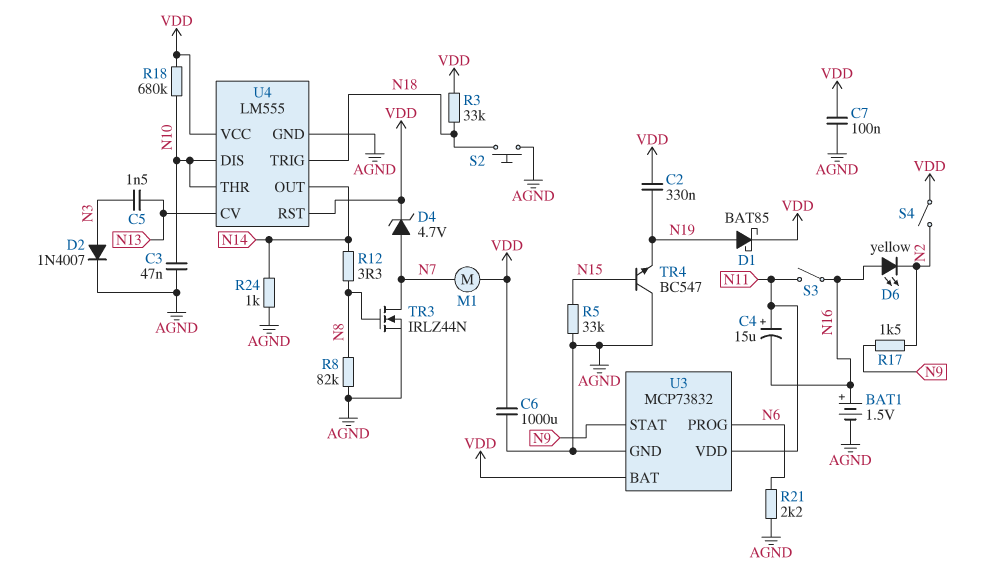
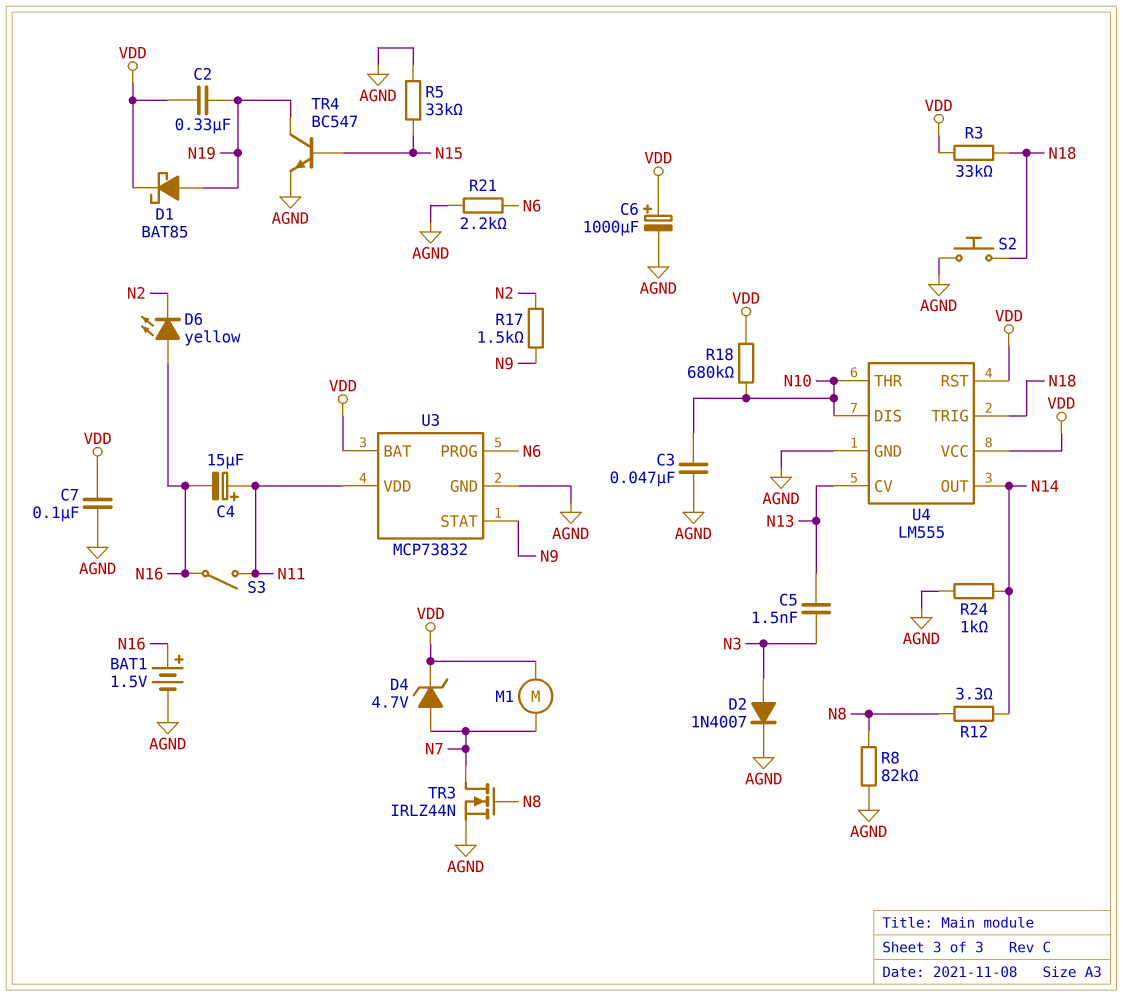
C6: 1000uF (AGND, VDD) -> 1000uF (plus VDD, minus AGND)
S4: switch (N2, VDD) -> none
TR4: NPN BC547 (B N15, C AGND, E N19) -> NPN BC547 (B N15, C N19, E AGND)

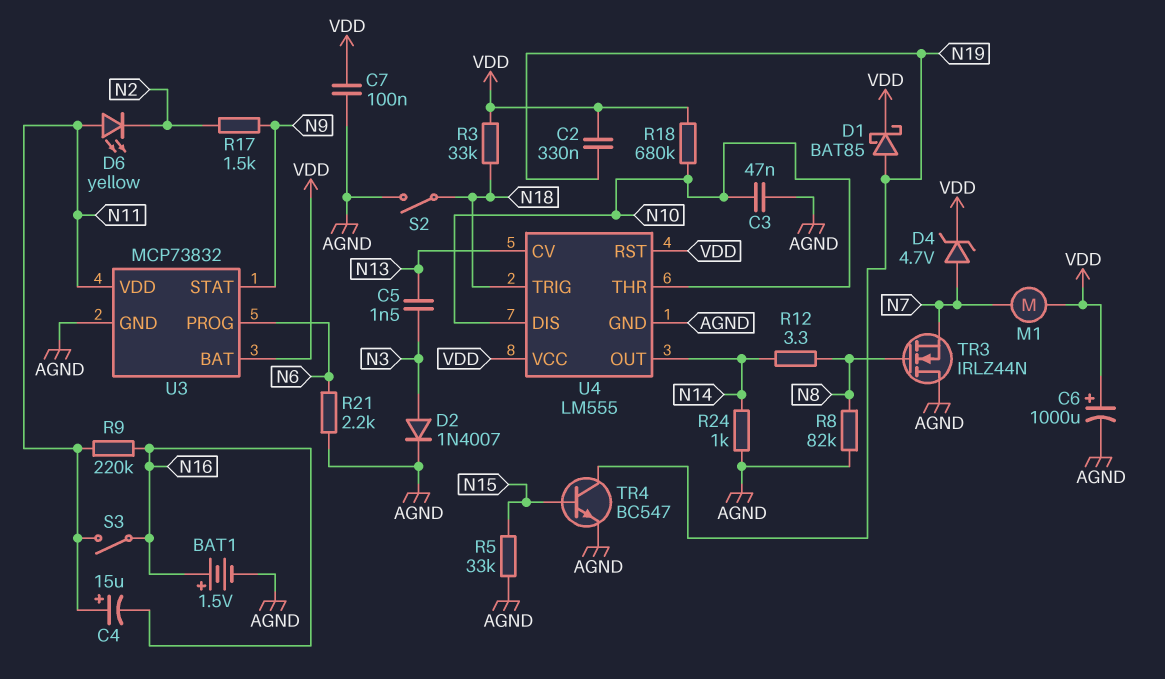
D6: LED yellow (A N16, K N2) -> LED yellow (A N11, K N2)
R9: none -> 220k (N11, N16)
S2: button (AGND, N18) -> switch (AGND, N18)
TR3: NMOS IRLZ44N (G N8, D N7, S AGND) -> NMOS IRLZ44N (G N8, D AGND, S N7)

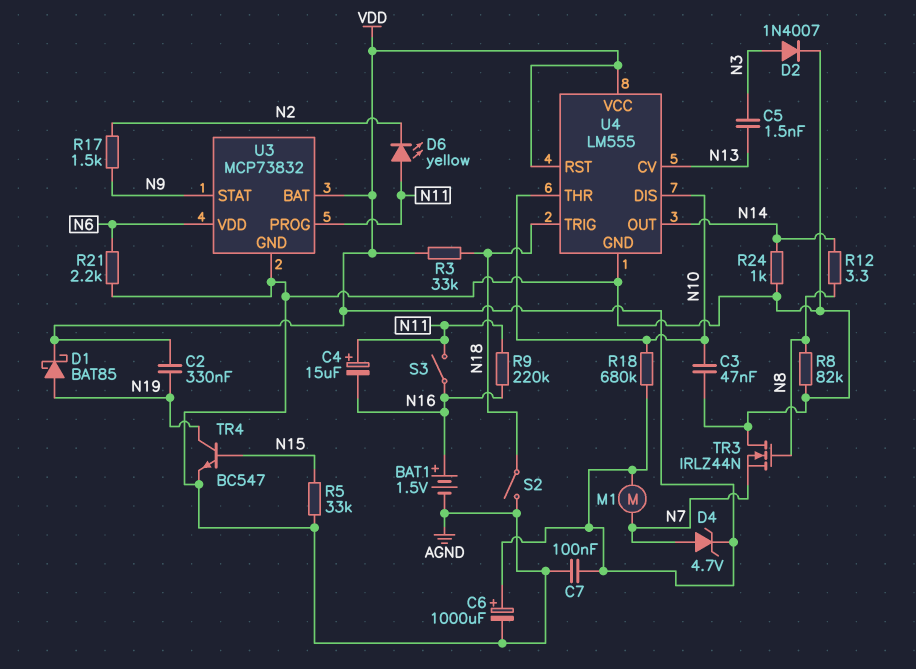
U3 pin PROG: N6 -> N11
U3 pin VDD: N11 -> N6

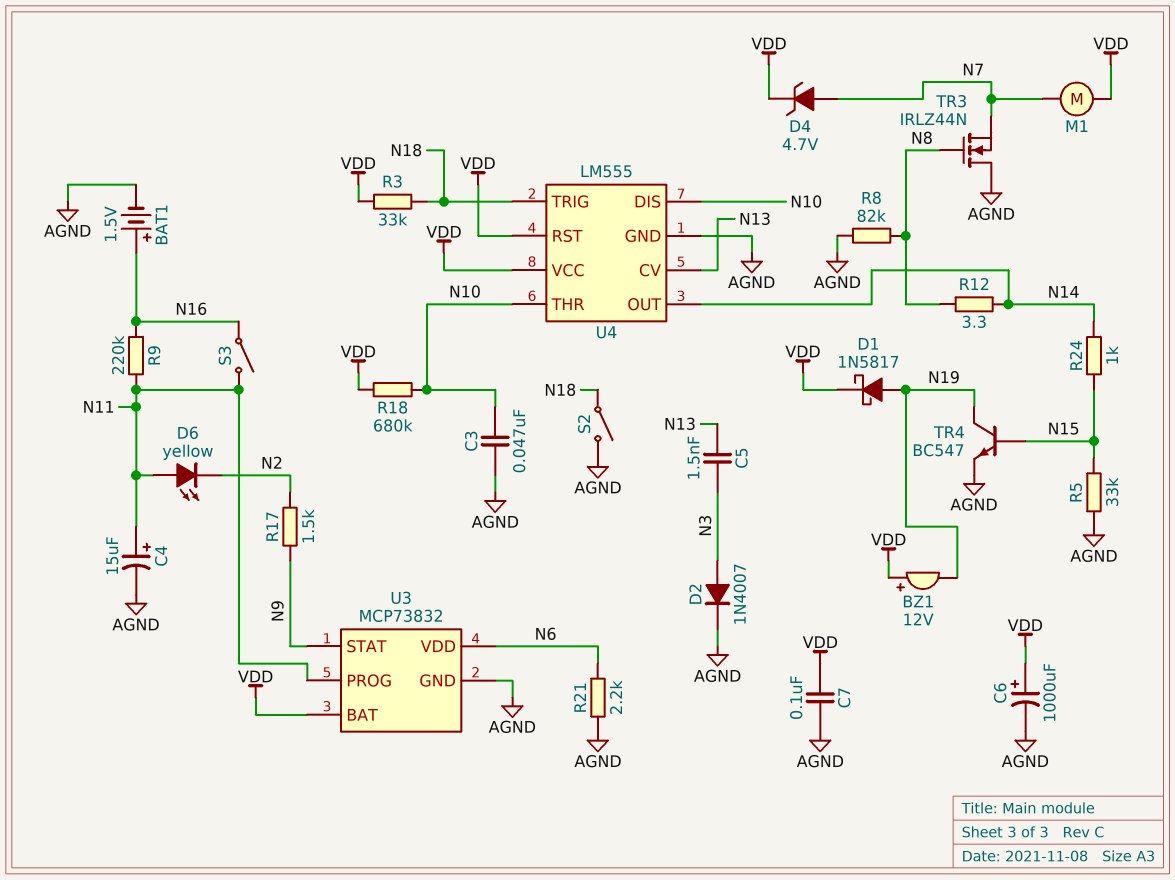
BZ1: none -> buzzer 12V (plus VDD, minus N19)
C2: 330nF (N19, VDD) -> none
C4: 15uF (plus N11, minus N16) -> 15uF (plus N11, minus AGND)
D1: schottky BAT85 (A N19, K VDD) -> schottky 1N5817 (A N19, K VDD)
R24: 1k (AGND, N14) -> 1k (N14, N15)

